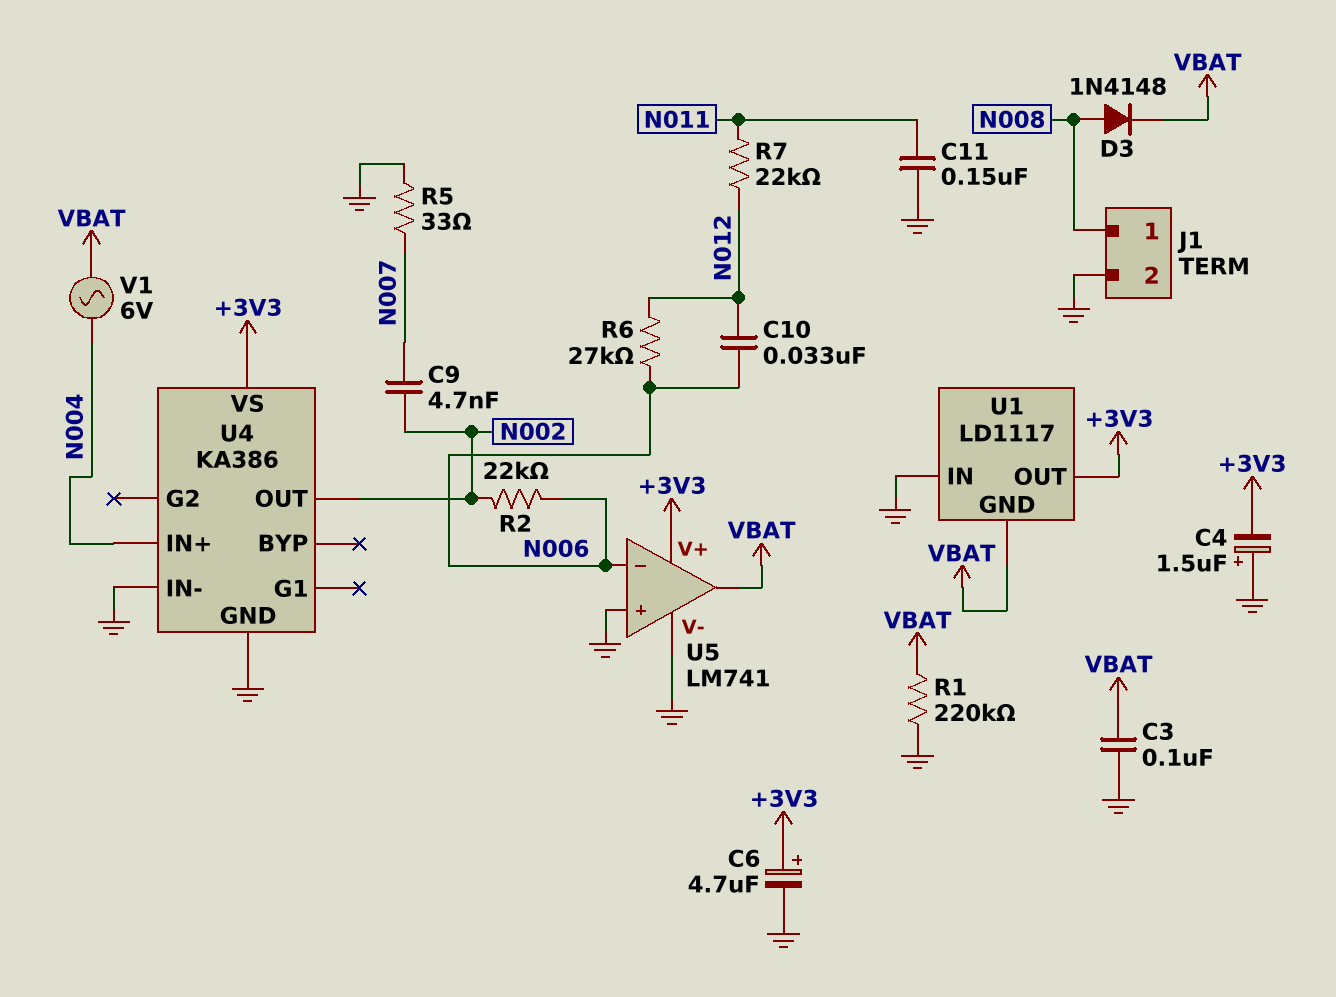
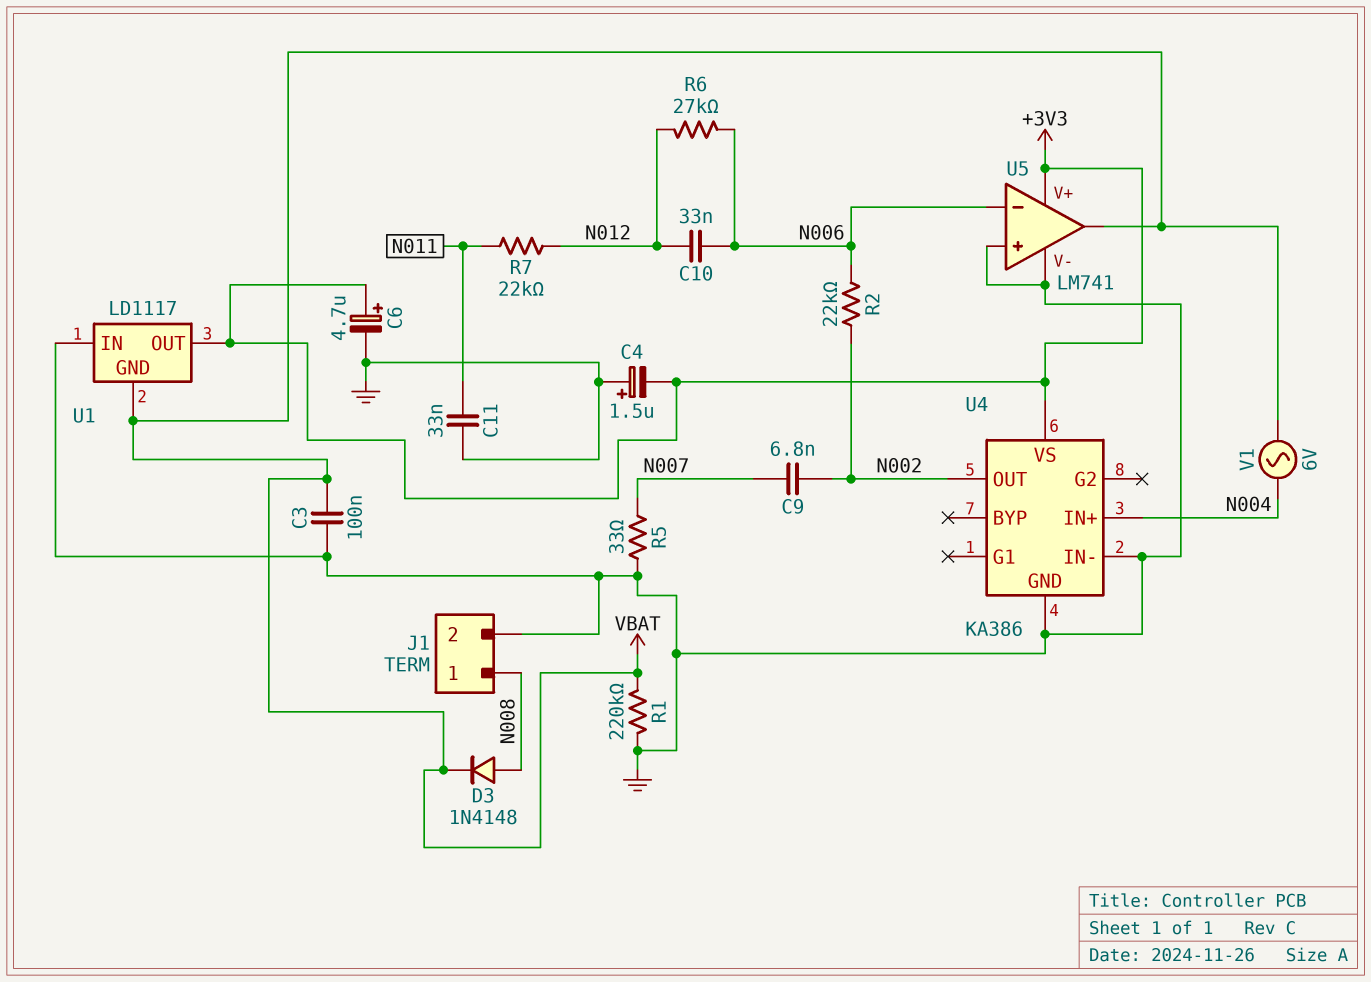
C9: 4.7nF (N002, N007) -> 6.8nF (N002, N007)
C11: 150nF (GND, N011) -> 33nF (GND, N011)

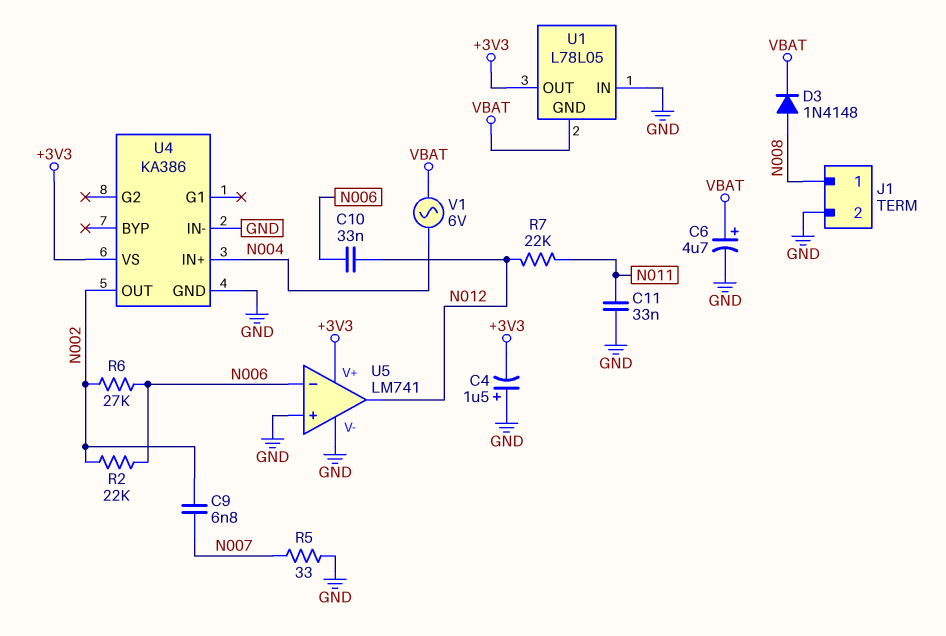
C3: 100nF (GND, VBAT) -> none
C6: 4.7uF (plus +3V3, minus GND) -> 4.7uF (plus VBAT, minus GND)
R1: 220k (GND, VBAT) -> none
R6: 27k (N006, N012) -> 27k (N002, N006)
U1: LD1117 -> L78L05
U5 pin out: VBAT -> N012

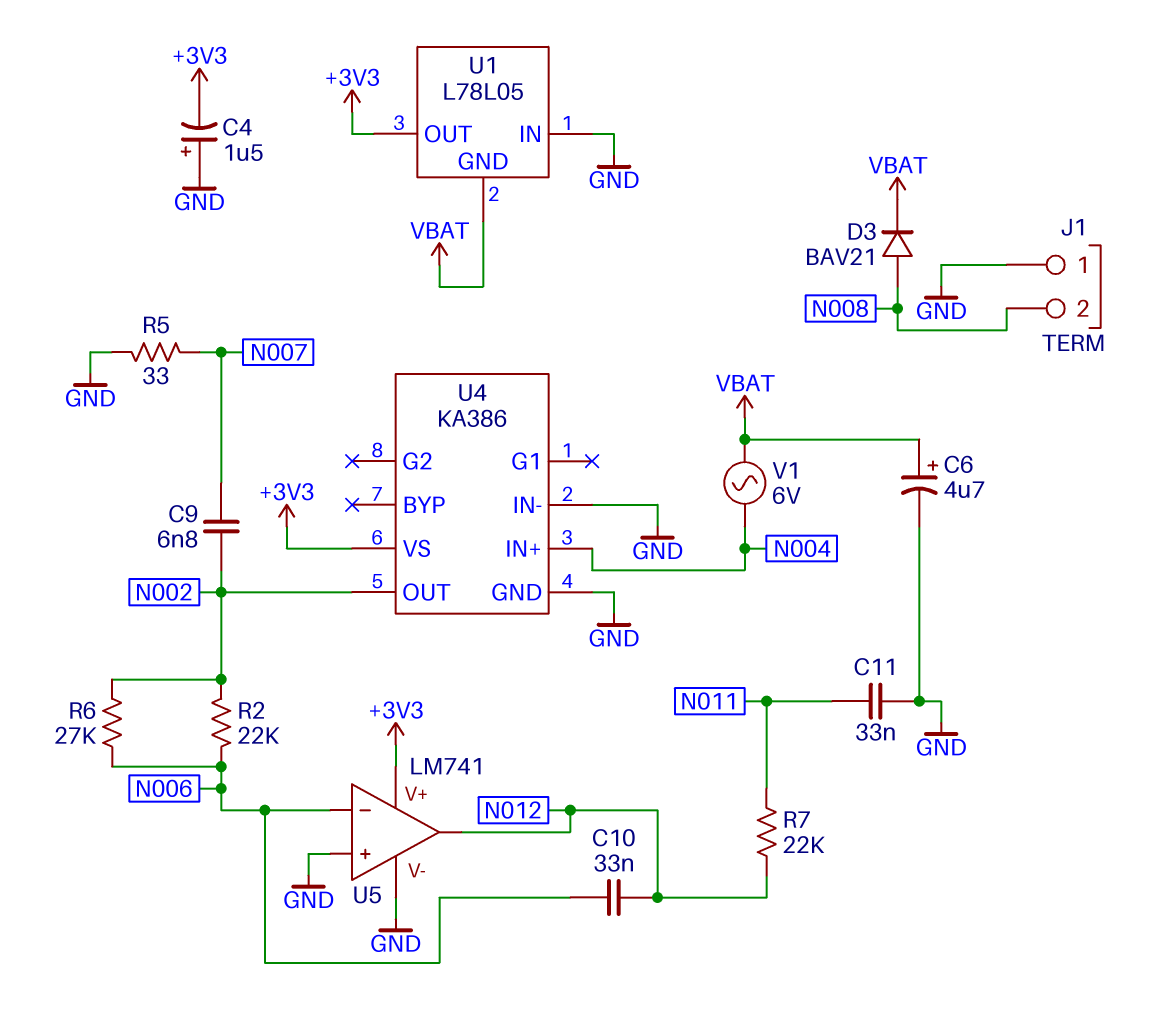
D3: diode 1N4148 (A N008, K VBAT) -> diode BAV21 (A N008, K VBAT)
J1 pin 1: N008 -> GND
J1 pin 2: GND -> N008

